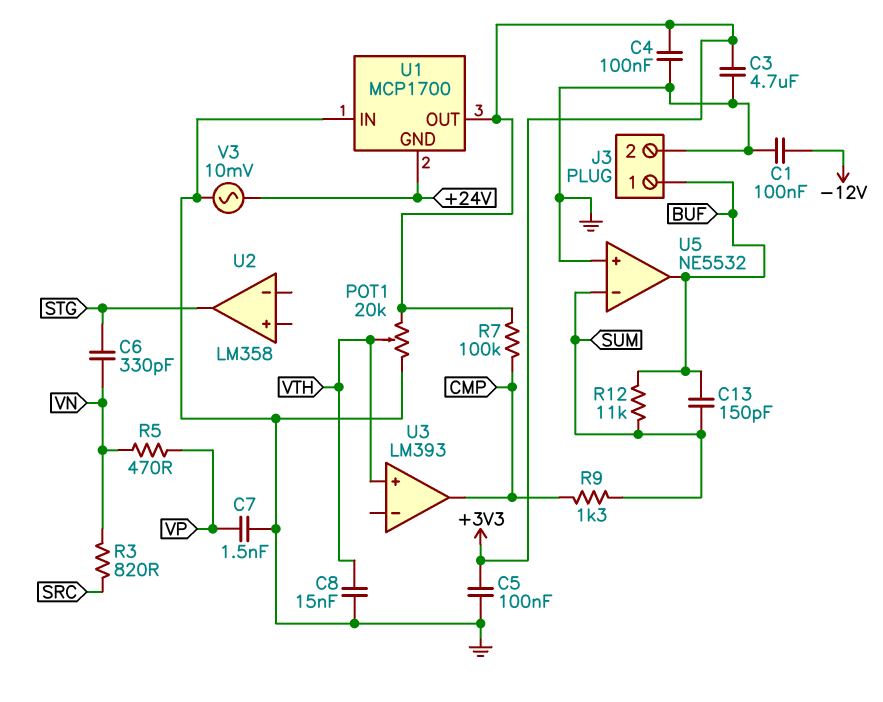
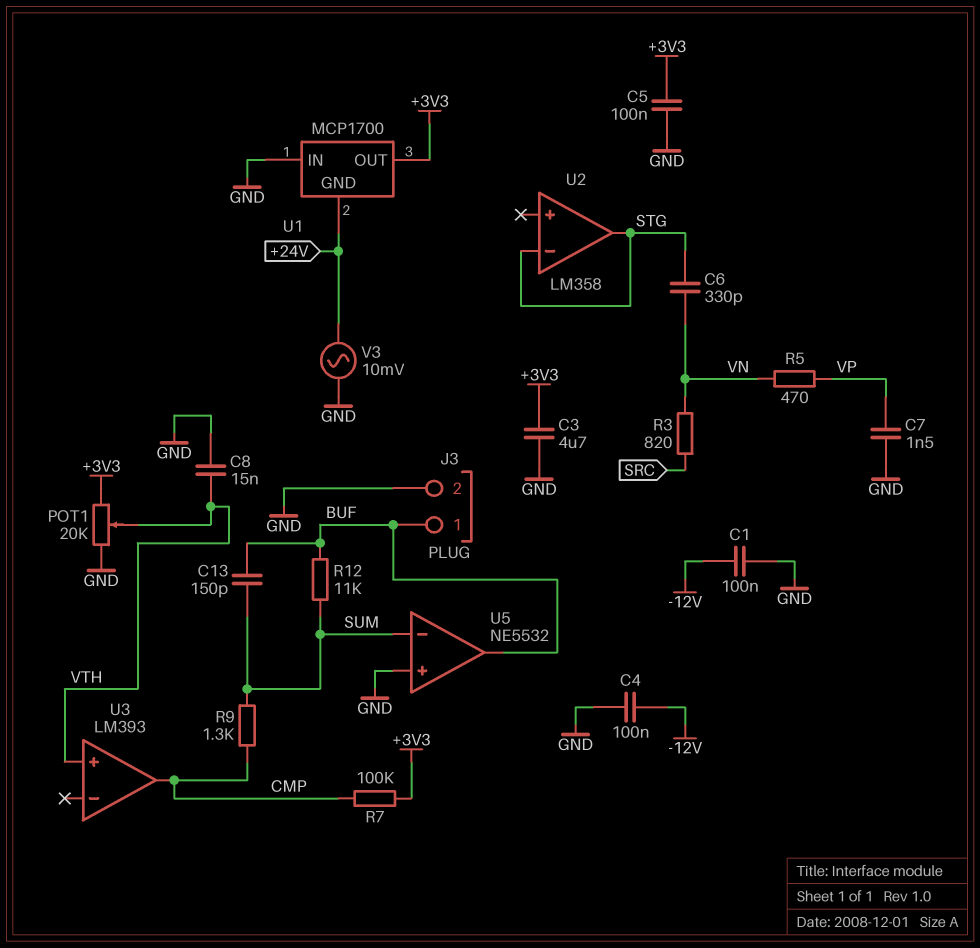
C4: 100nF (+3V3, GND) -> 100nF (-12V, GND)
U2 pin in-: none -> STG

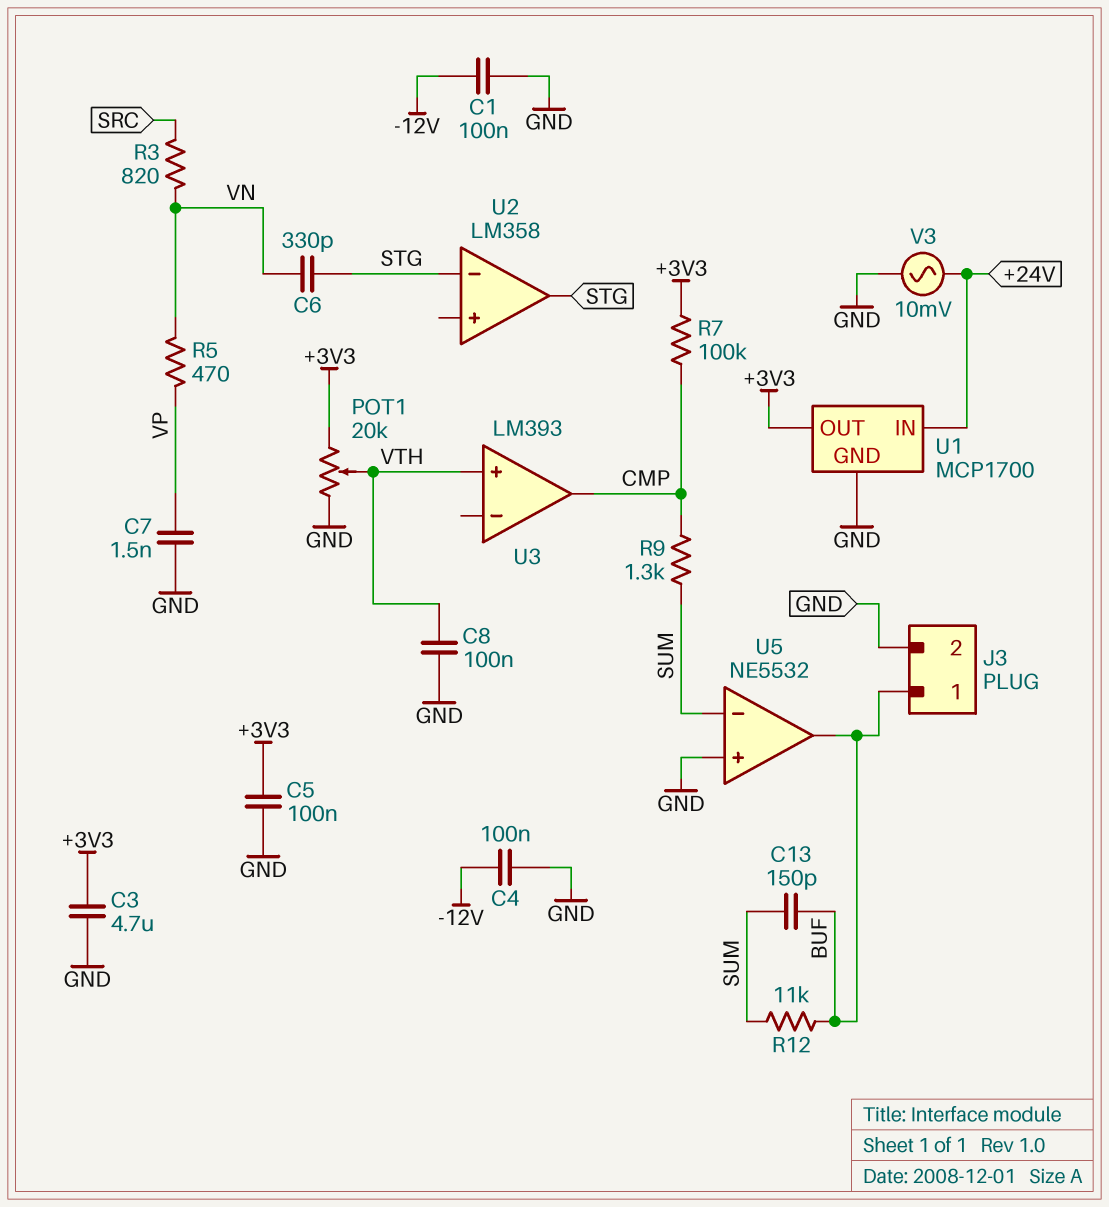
C8: 15nF (GND, VTH) -> 100nF (GND, VTH)
U1 pin GND: +24V -> GND
U1 pin IN: GND -> +24V

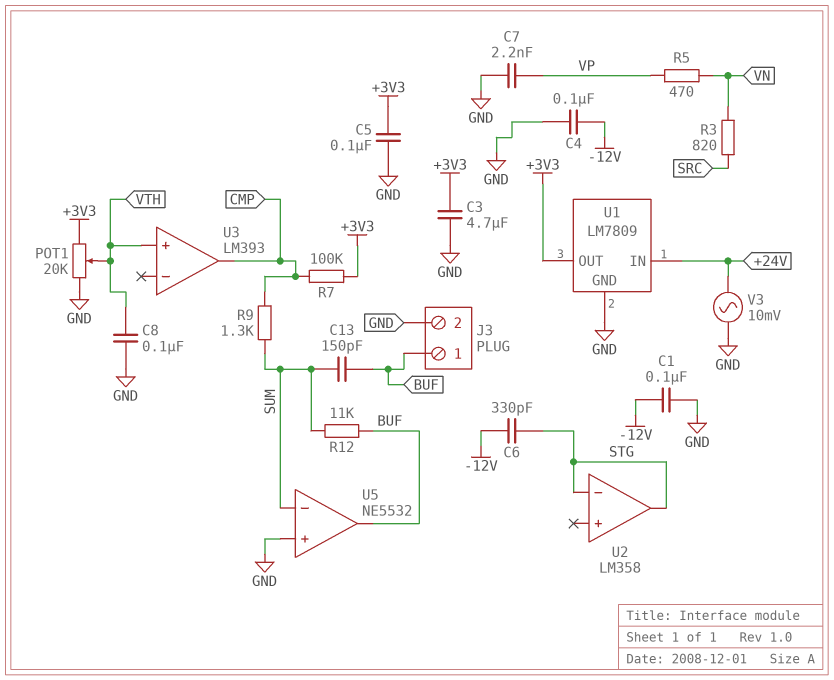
C6: 330pF (STG, VN) -> 330pF (-12V, STG)
C7: 1.5nF (GND, VP) -> 2.2nF (GND, VP)
U1: MCP1700 -> LM7809

